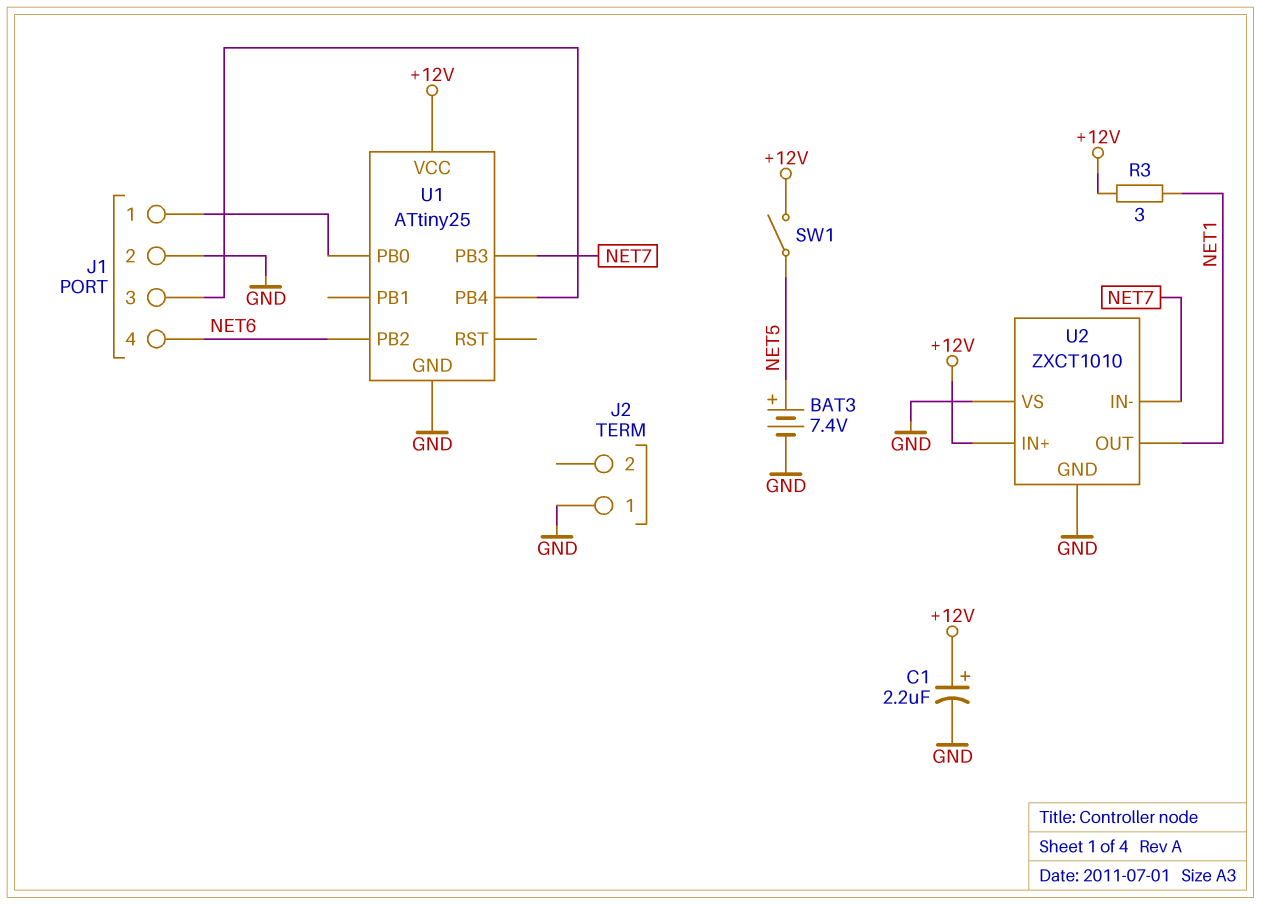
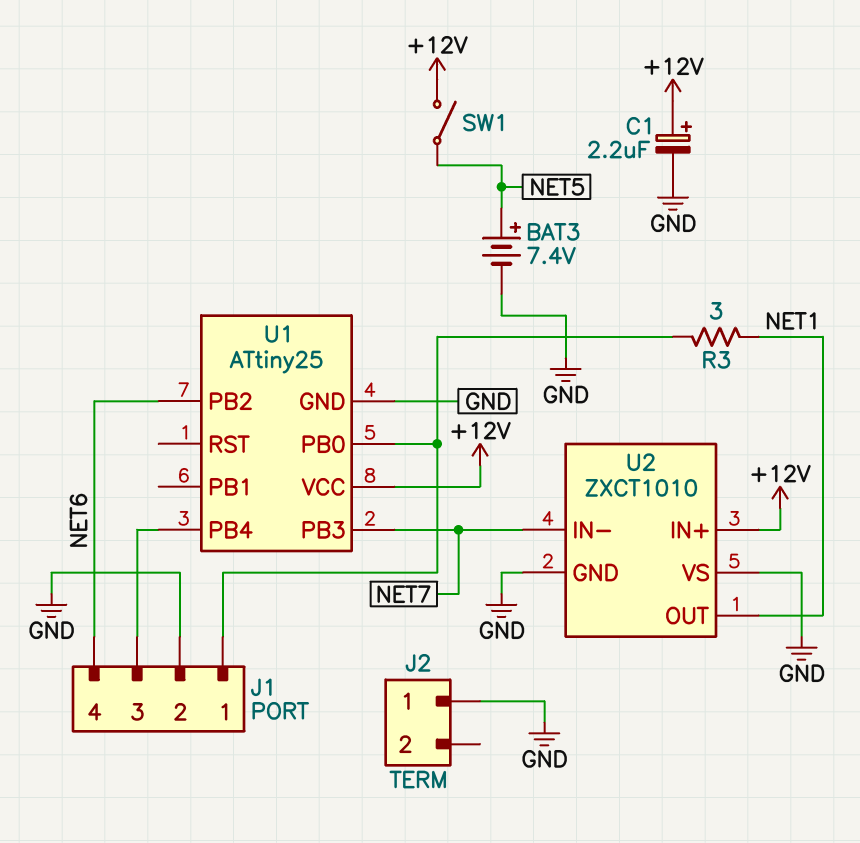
R3: 3 (+12V, NET1) -> 3 (J1/1, NET1)

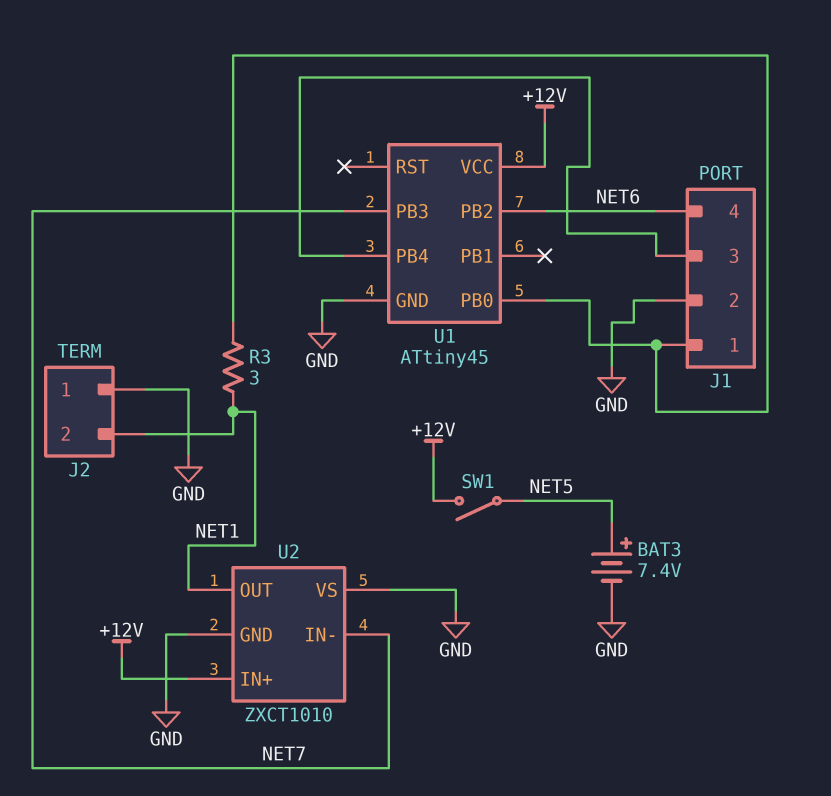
C1: 2.2uF (plus +12V, minus GND) -> none
J2 pin 2: none -> NET1
U1: ATtiny25 -> ATtiny45

